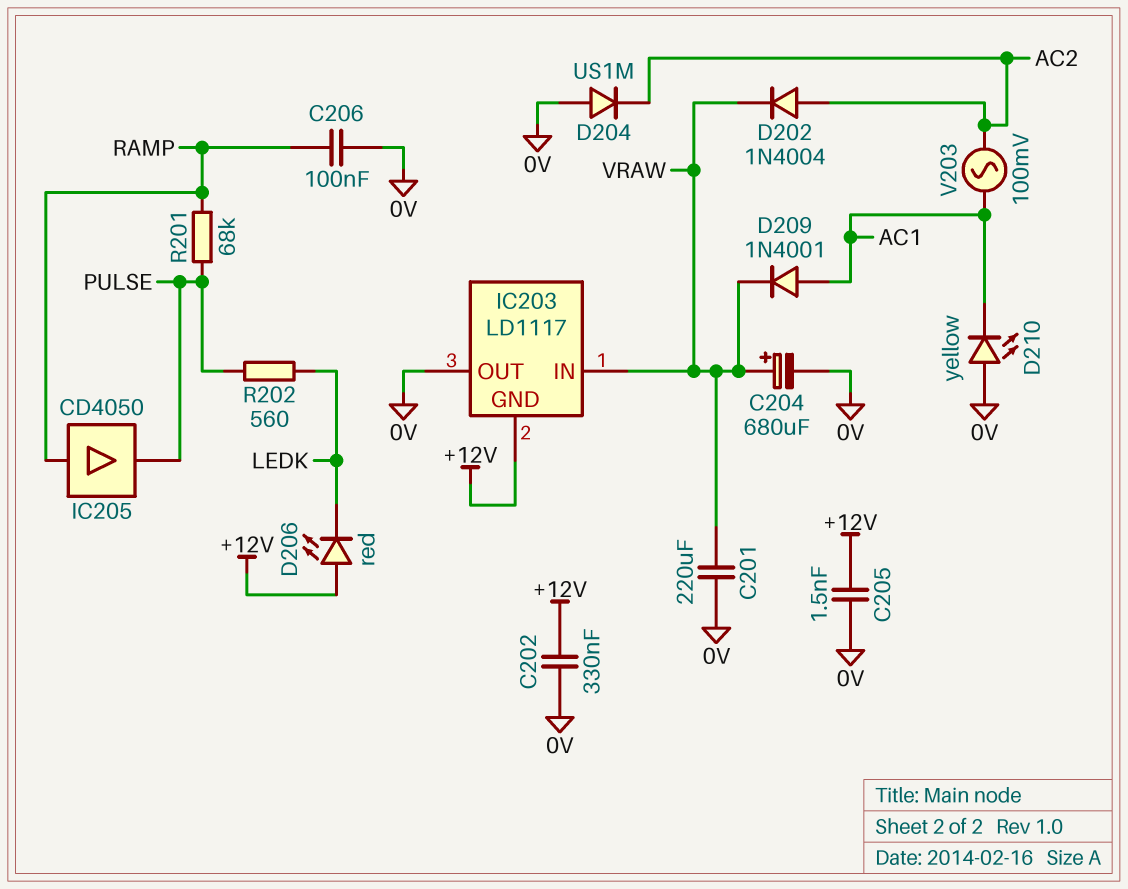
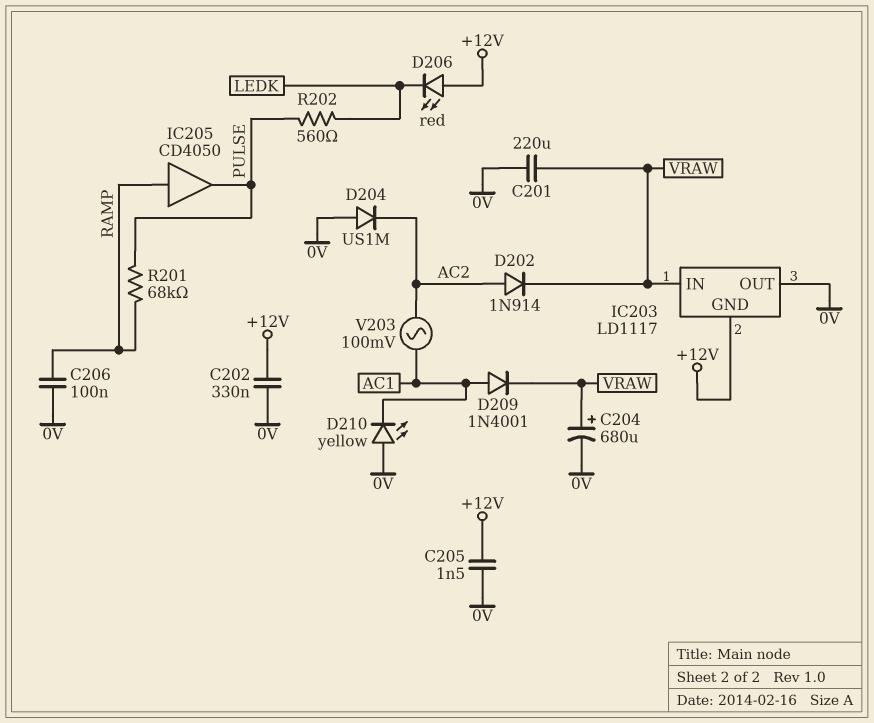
D202: diode 1N4004 (A AC2, K VRAW) -> diode 1N914 (A AC2, K VRAW)

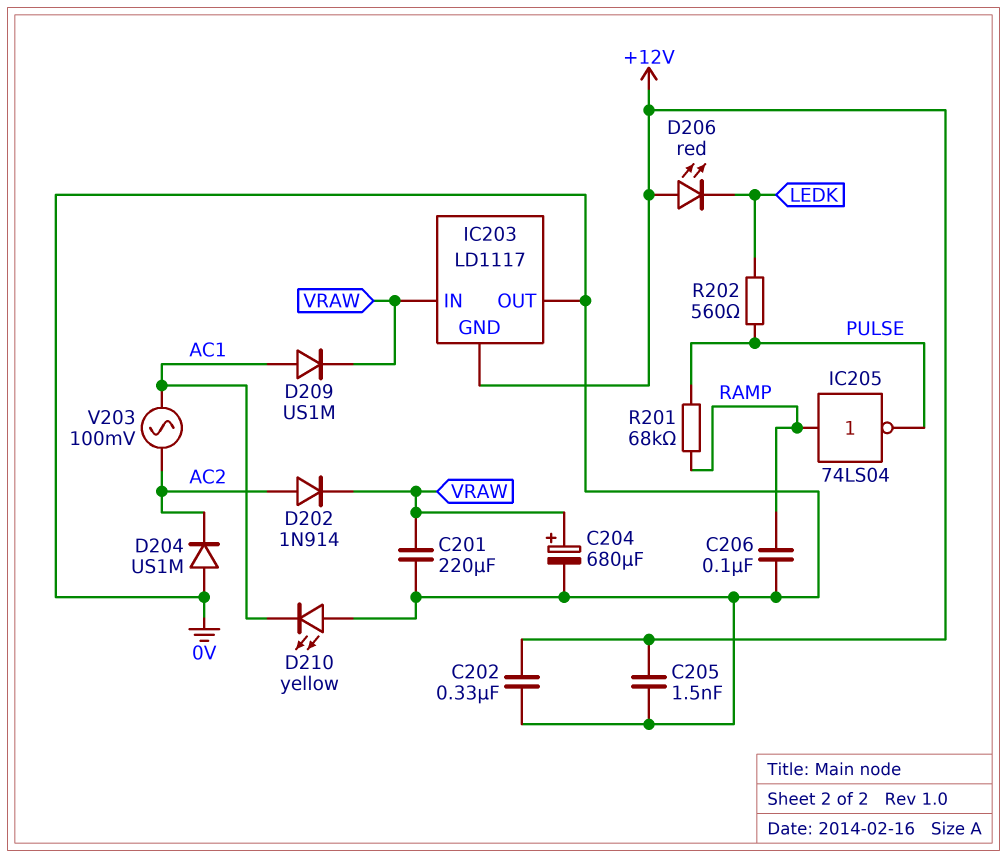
D209: diode 1N4001 (A AC1, K VRAW) -> diode US1M (A AC1, K VRAW)
IC205: buffer CD4050 (in RAMP, out PULSE) -> NOT 74LS04 (in RAMP, out PULSE)

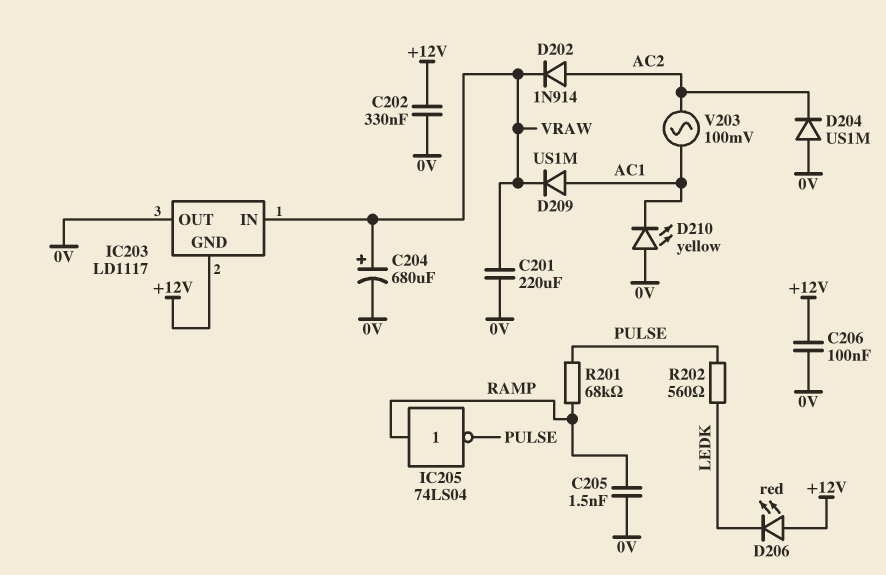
C205: 1.5nF (+12V, 0V) -> 1.5nF (0V, RAMP)
C206: 100nF (0V, RAMP) -> 100nF (+12V, 0V)

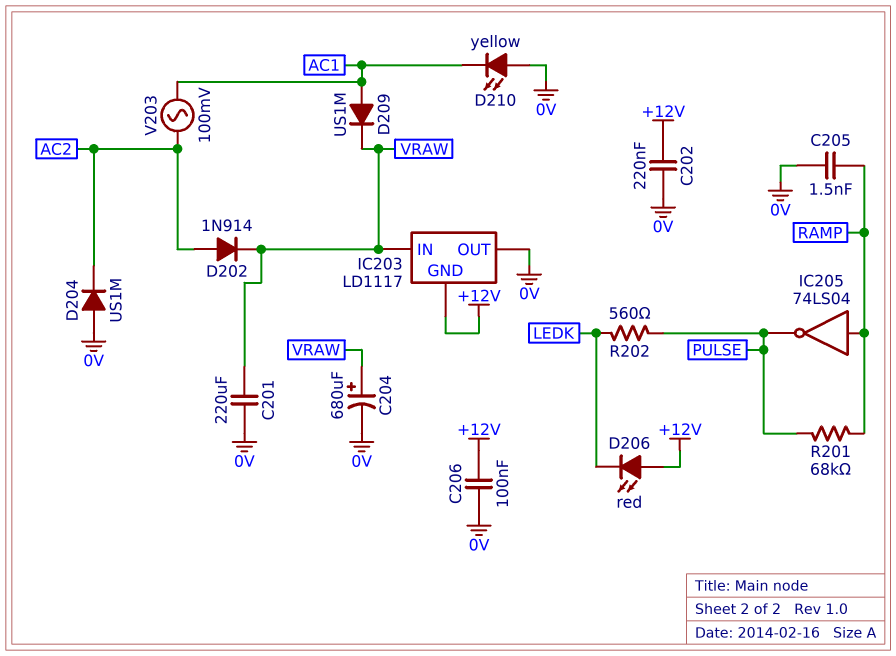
C202: 330nF (+12V, 0V) -> 220nF (+12V, 0V)

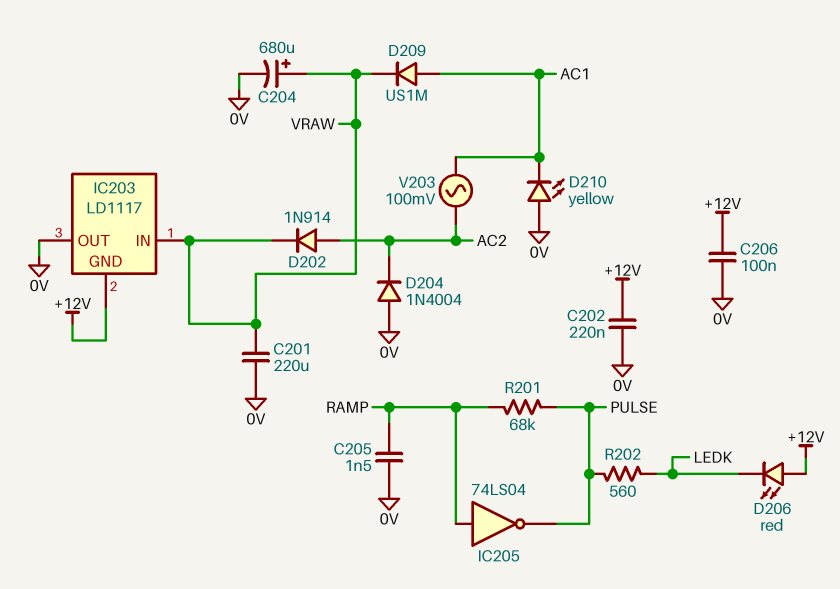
D204: diode US1M (A 0V, K AC2) -> diode 1N4004 (A 0V, K AC2)

